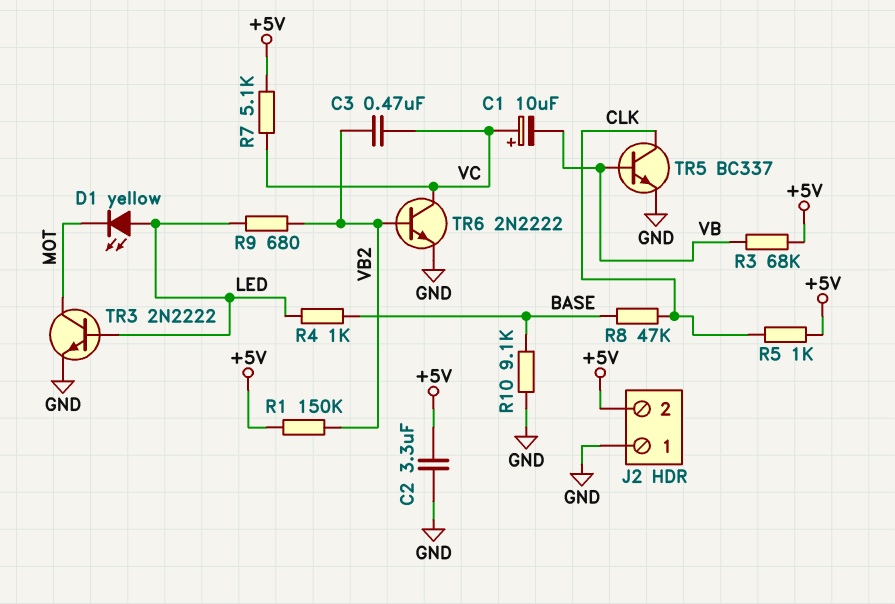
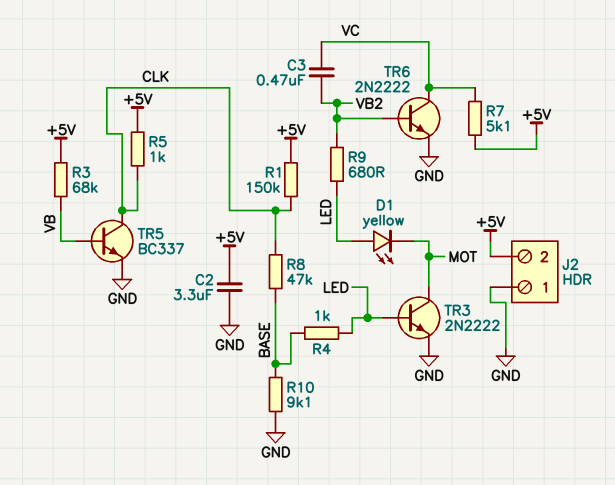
C1: 10uF (plus VC, minus VB) -> none
R1: 150k (+5V, VB2) -> 150k (+5V, CLK)

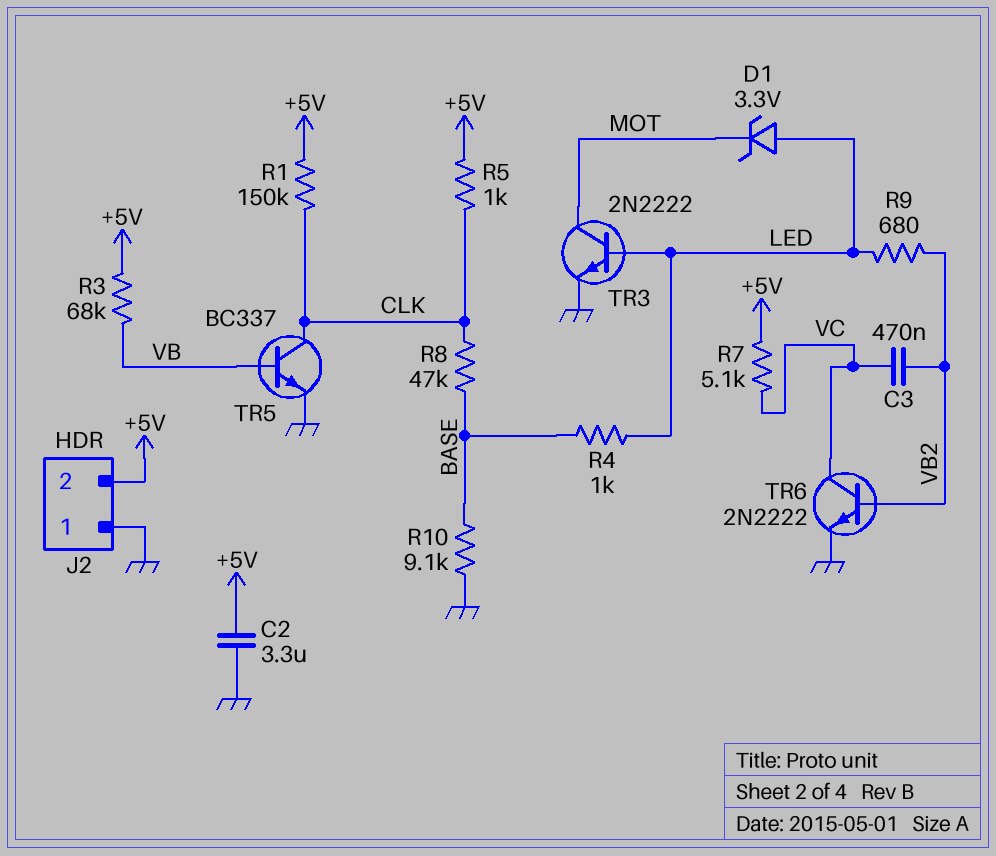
D1: LED yellow (A LED, K MOT) -> zener 3.3V (A LED, K MOT)

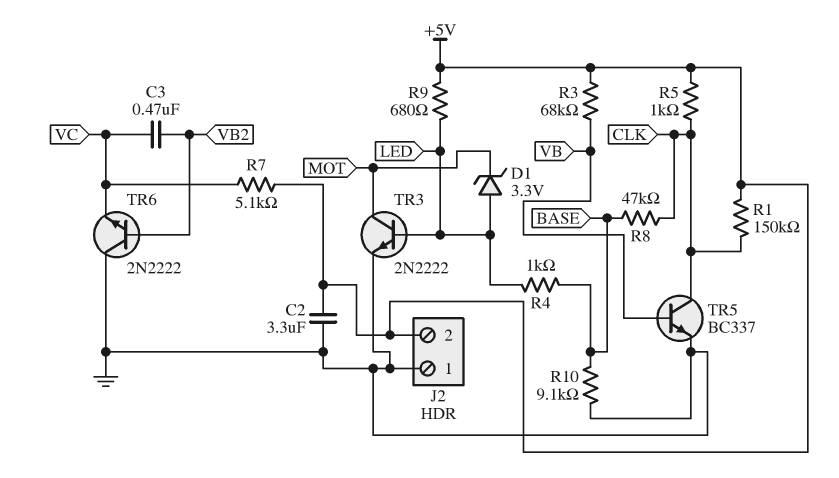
R9: 680 (LED, VB2) -> 680 (+5V, LED)
TR6: NPN 2N2222 (B VB2, C VC, E GND) -> NPN 2N2222 (B VB2, C GND, E VC)

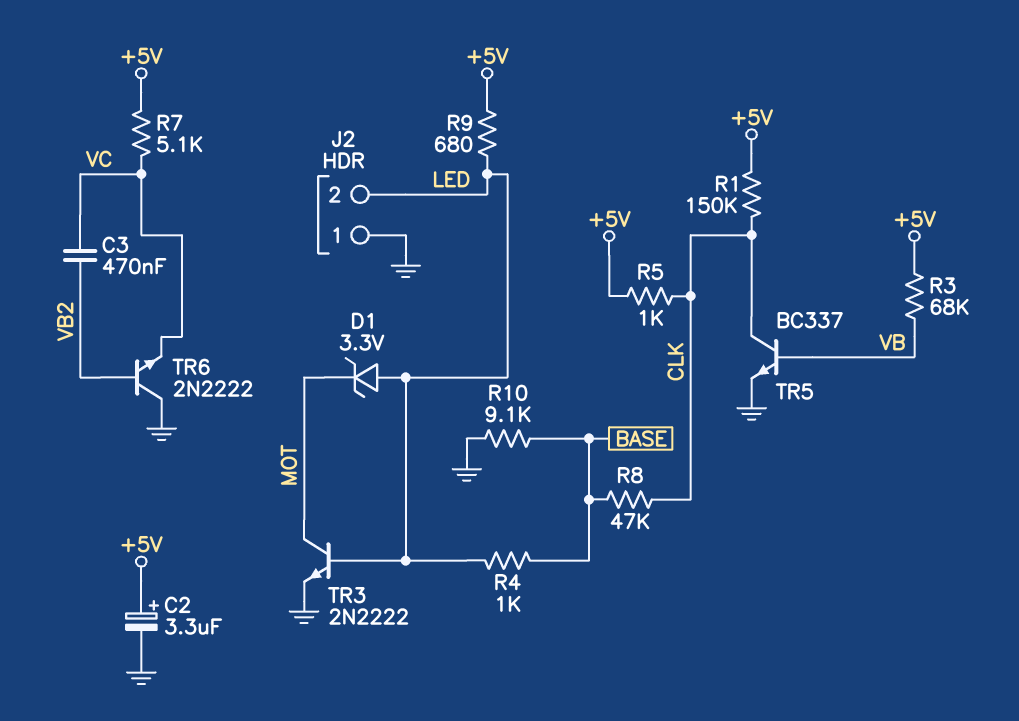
C2: 3.3uF (+5V, GND) -> 3.3uF (plus +5V, minus GND)
J2 pin 2: +5V -> LED

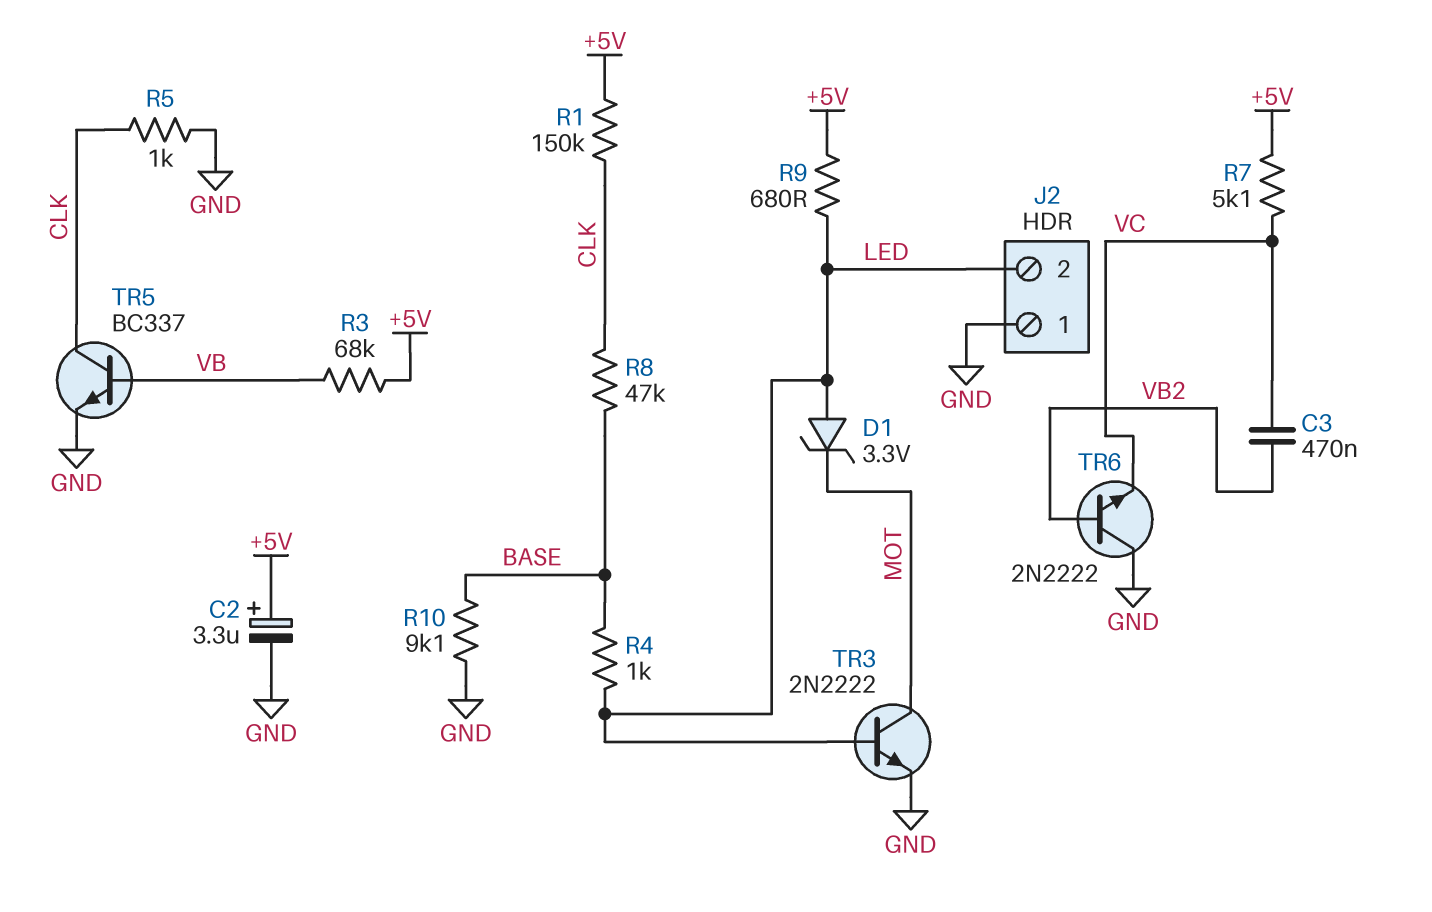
R5: 1k (+5V, CLK) -> 1k (CLK, GND)

